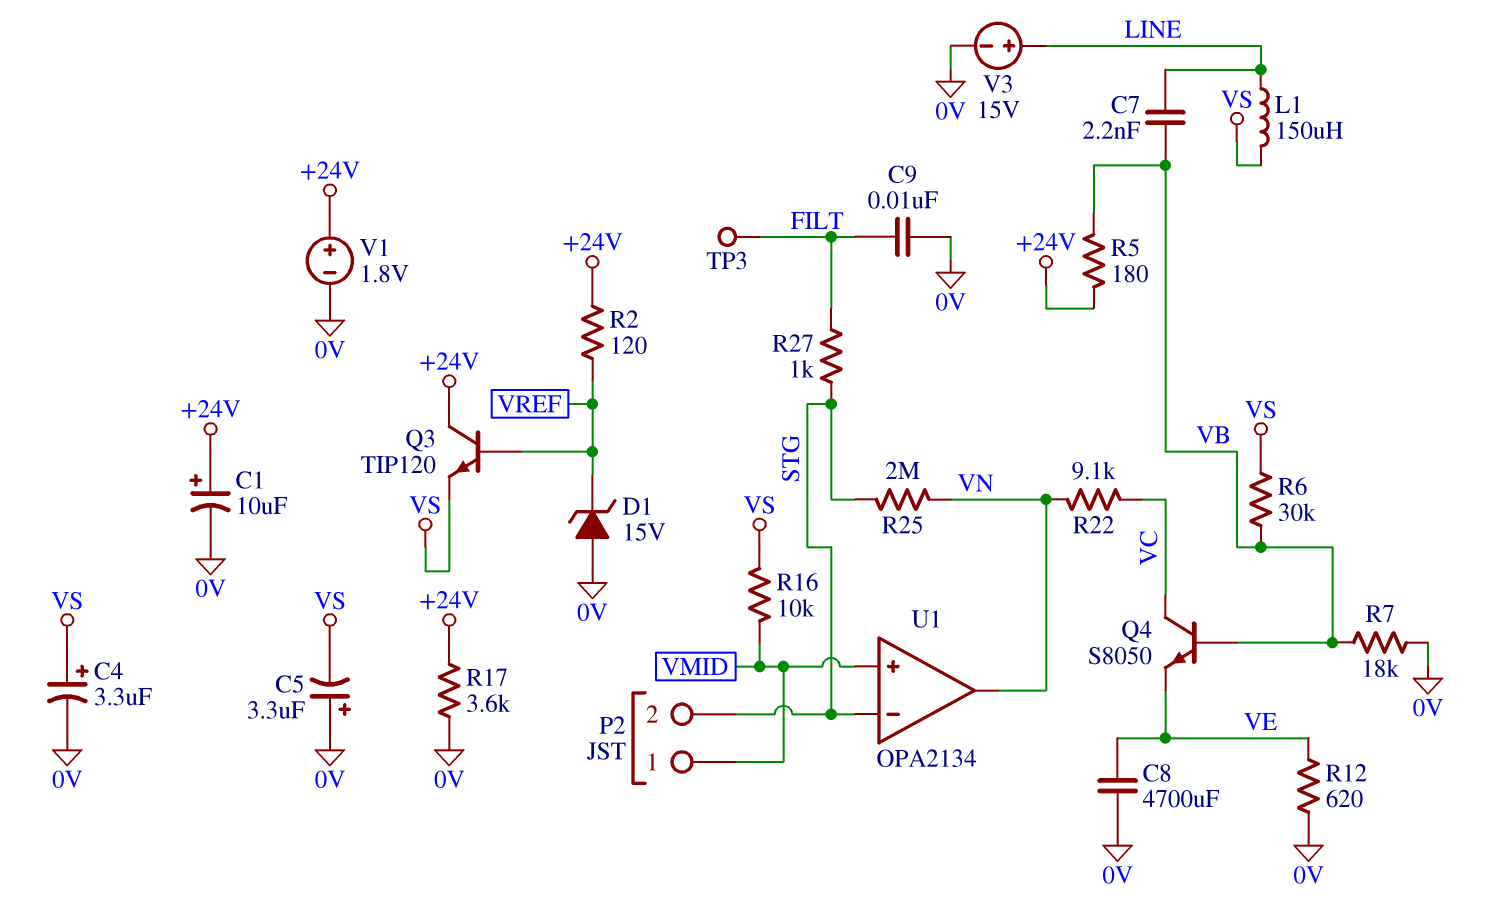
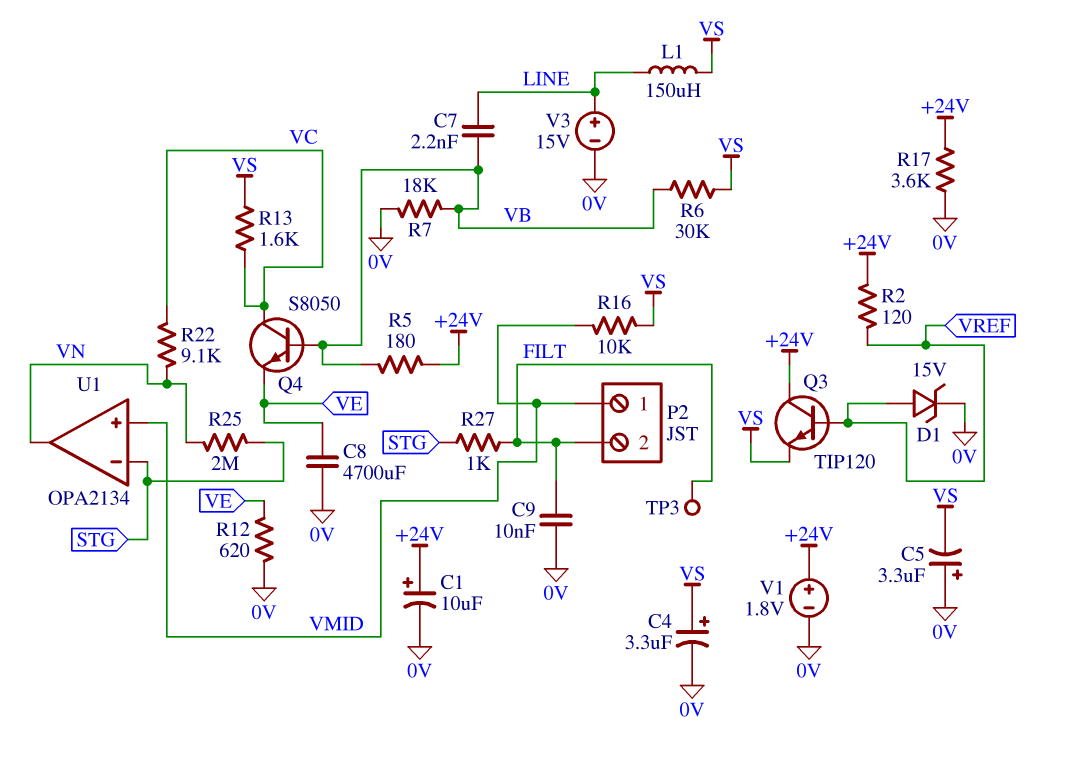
D1: zener 15V (A 0V, K VREF) -> zener 15V (A VREF, K 0V)
P2 pin 2: STG -> FILT
R13: none -> 1.6k (VC, VS)

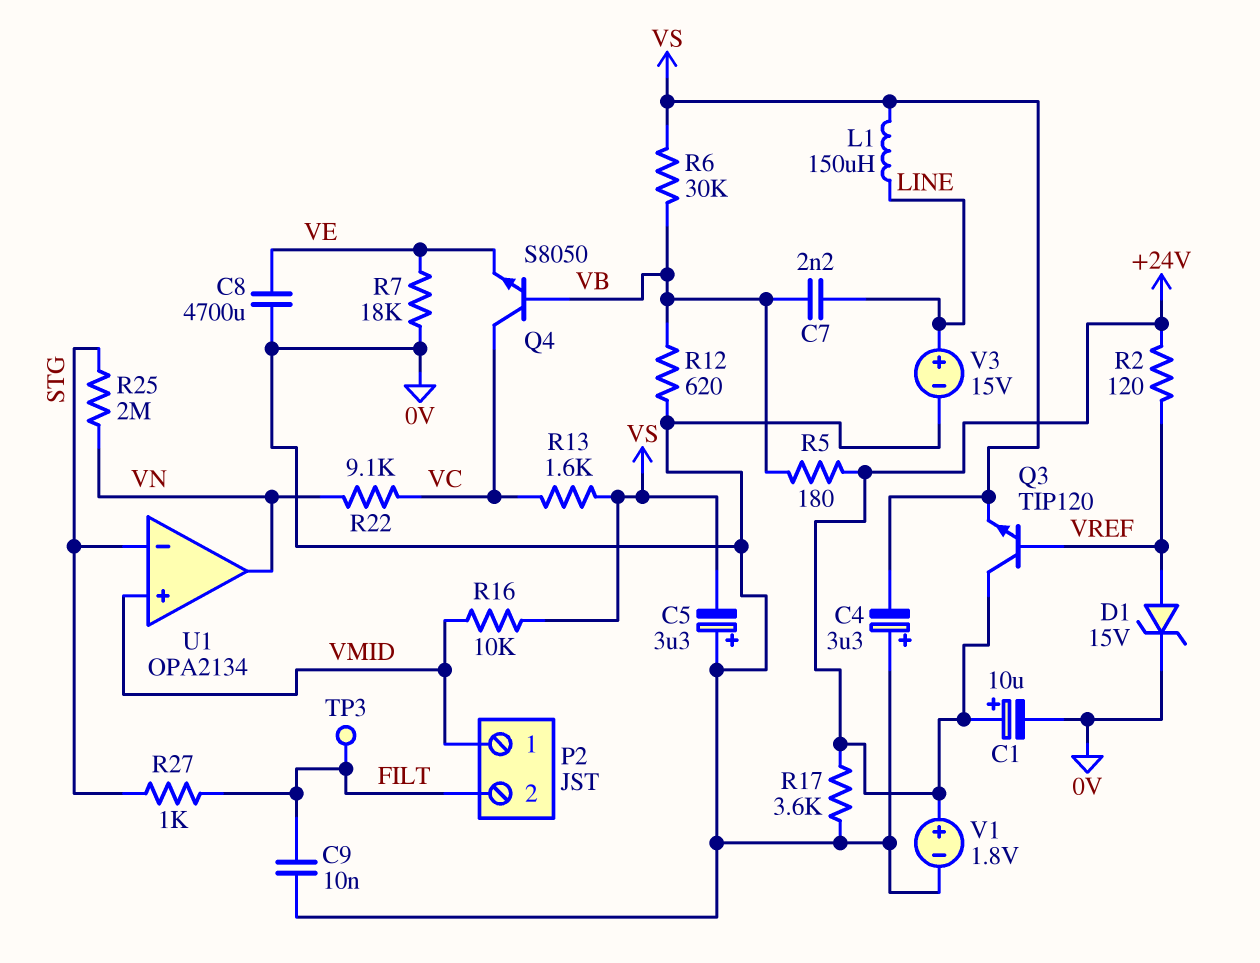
C4: 3.3uF (plus VS, minus 0V) -> 3.3uF (plus 0V, minus VS)
R7: 18k (0V, VB) -> 18k (0V, VE)
R12: 620 (0V, VE) -> 620 (0V, VB)

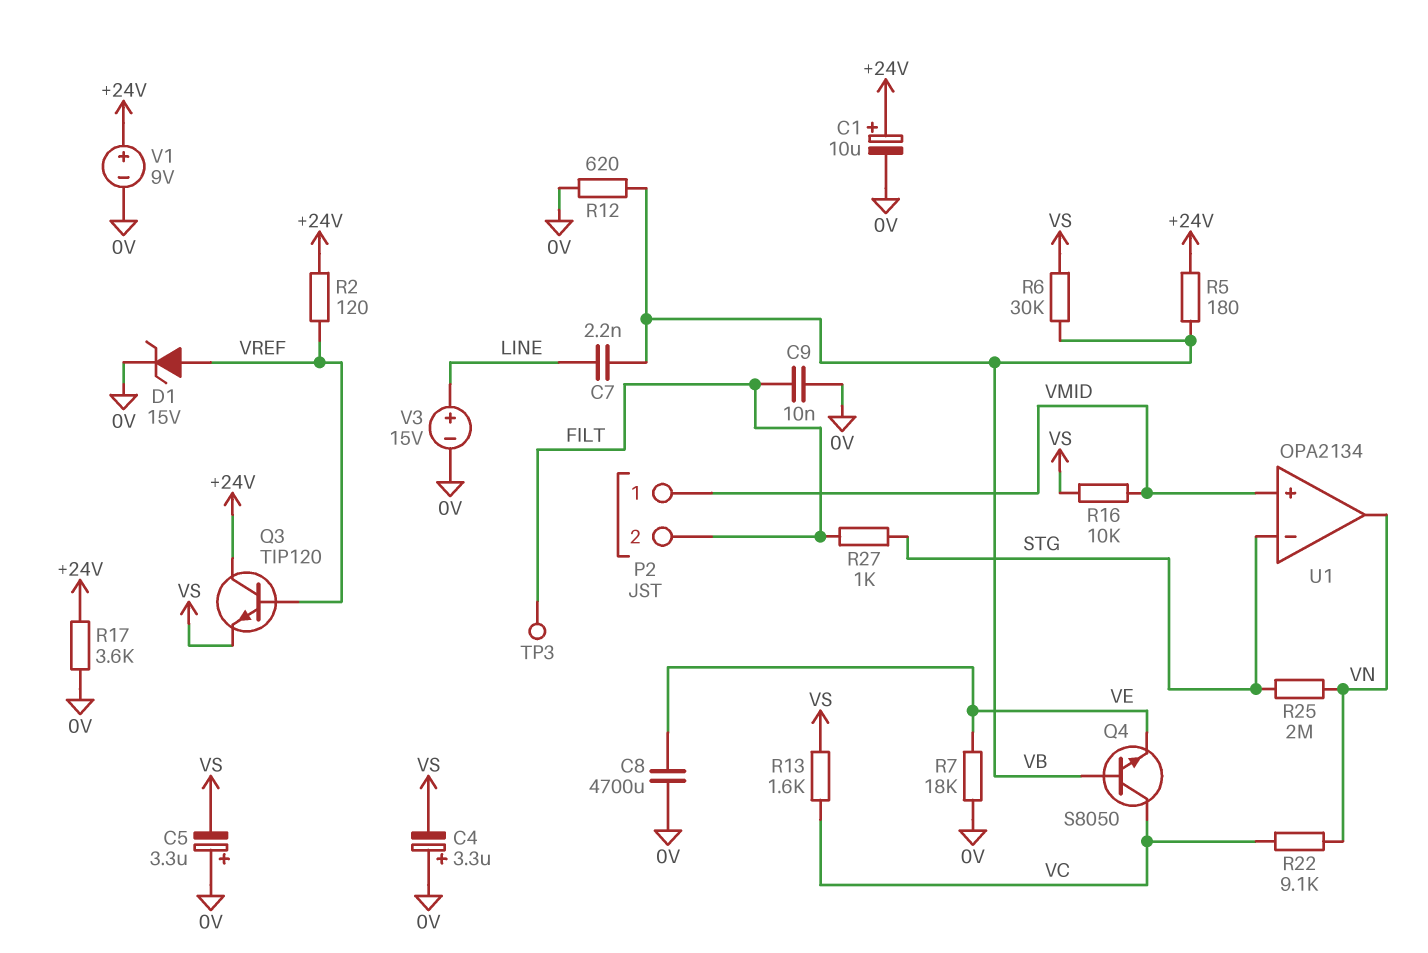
L1: 150uH (LINE, VS) -> none
V1: 1.8V (plus +24V, minus 0V) -> 9V (plus +24V, minus 0V)

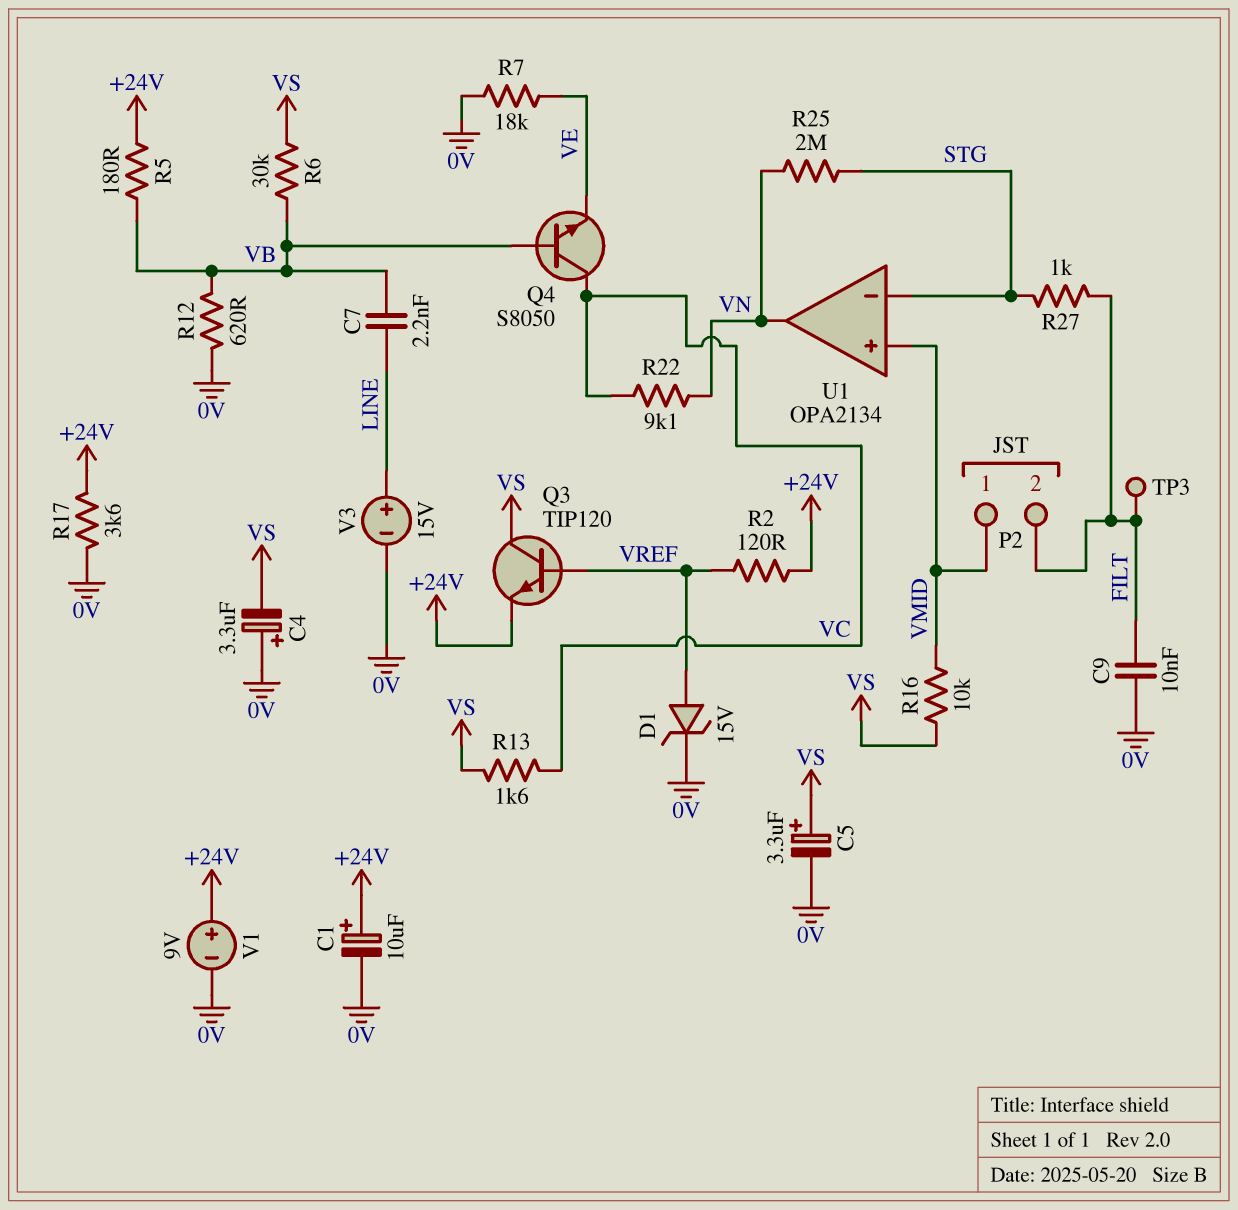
C5: 3.3uF (plus 0V, minus VS) -> 3.3uF (plus VS, minus 0V)
C8: 4700uF (0V, VE) -> none
Q3: NPN TIP120 (B VREF, C +24V, E VS) -> NPN TIP120 (B VREF, C VS, E +24V)

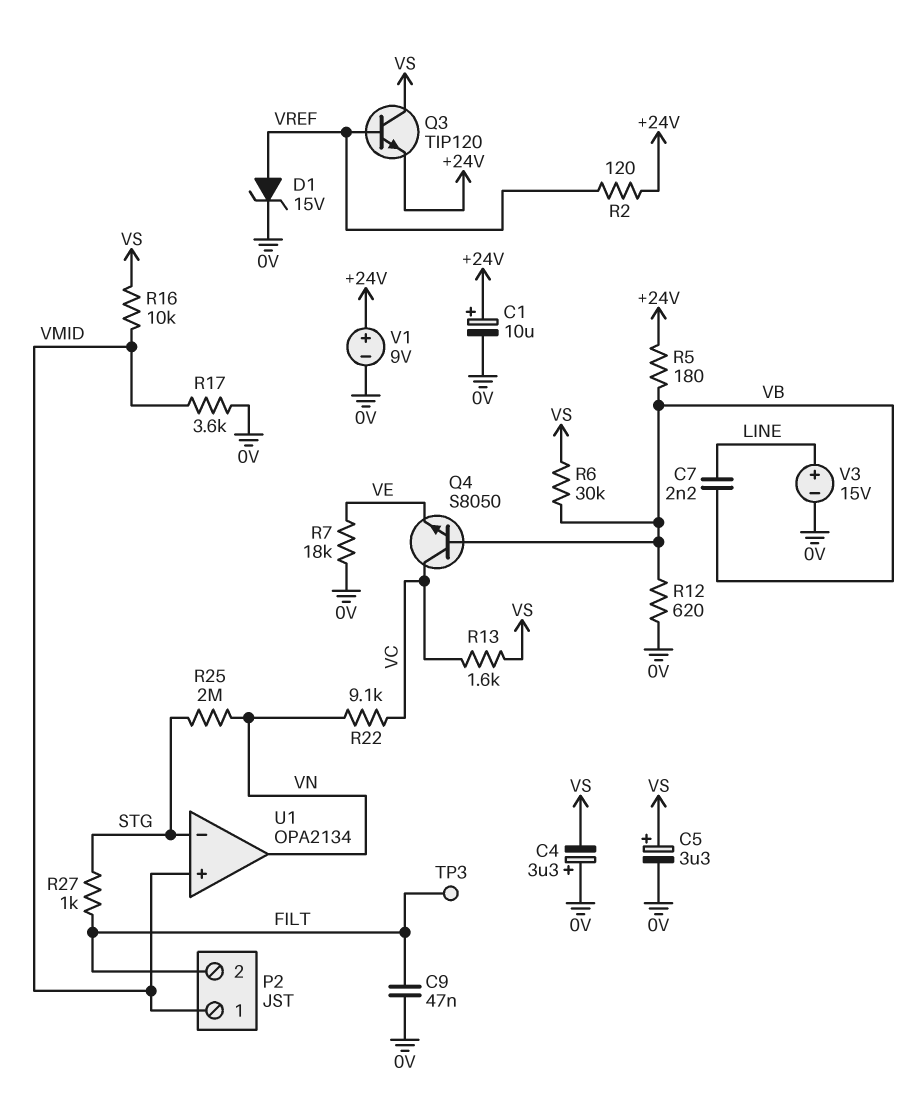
C9: 10nF (0V, FILT) -> 47nF (0V, FILT)
R17: 3.6k (+24V, 0V) -> 3.6k (0V, VMID)

